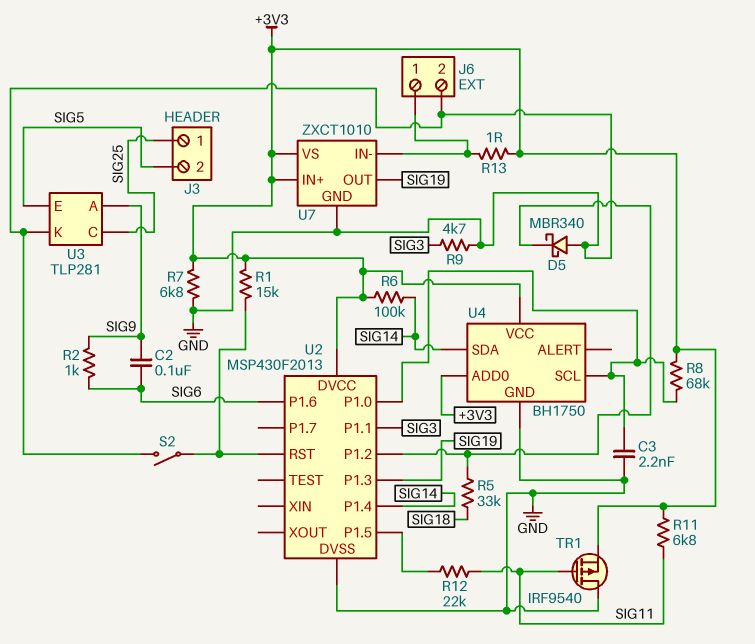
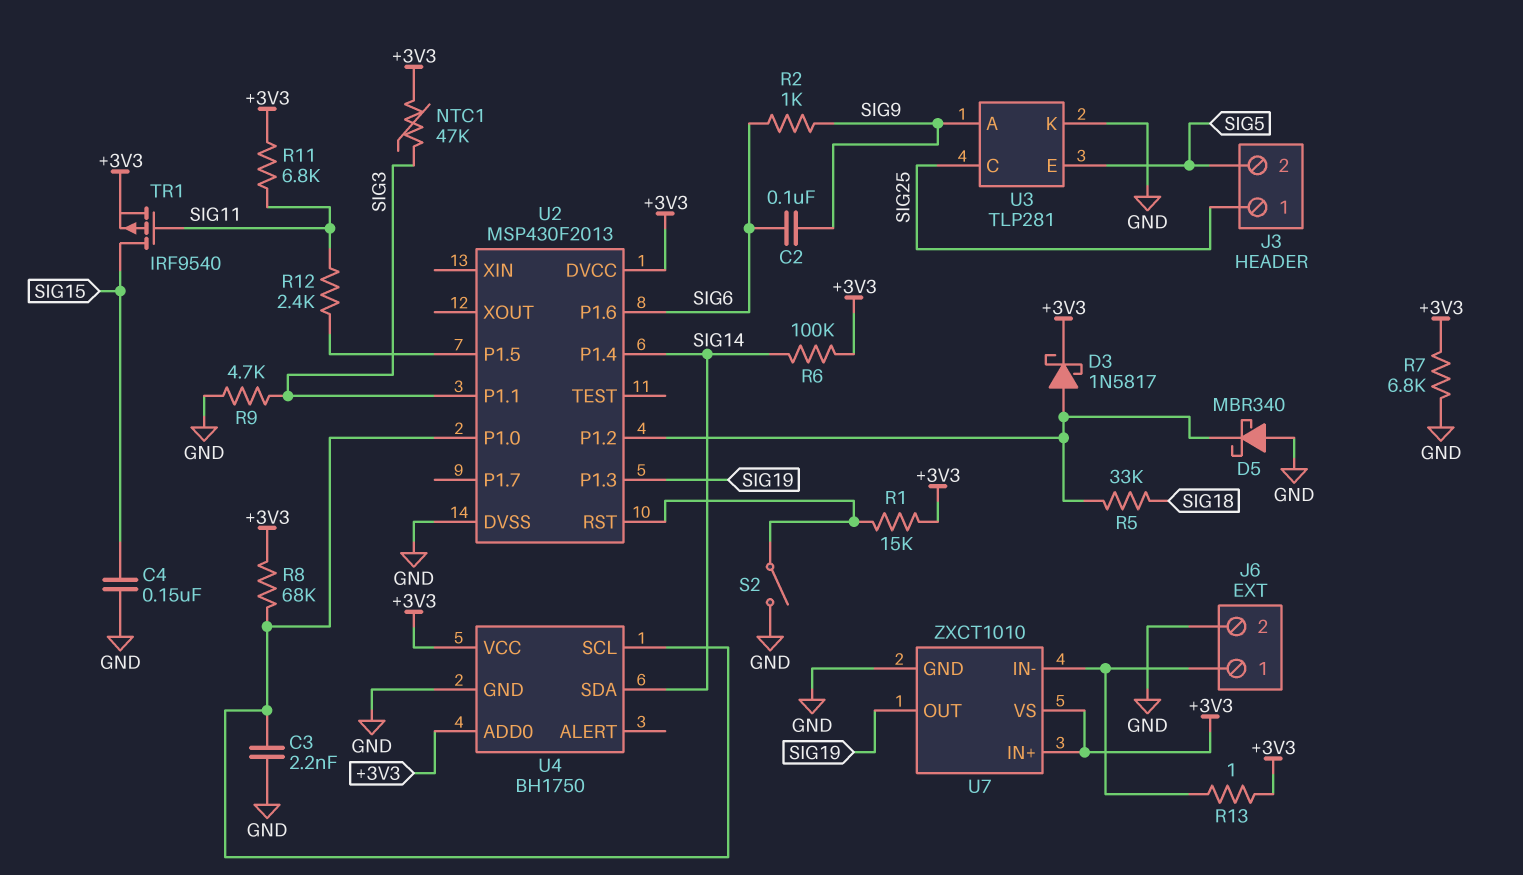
C4: none -> 150nF (GND, SIG15)
D3: none -> schottky 1N5817 (A U2/P1.2, K +3V3)
NTC1: none -> 47k (+3V3, SIG3)
R12: 22k (SIG11, U2/P1.5) -> 2.4k (SIG11, U2/P1.5)
TR1: PMOS IRF9540 (G SIG11, D GND, S +3V3) -> PMOS IRF9540 (G SIG11, D SIG15, S +3V3)

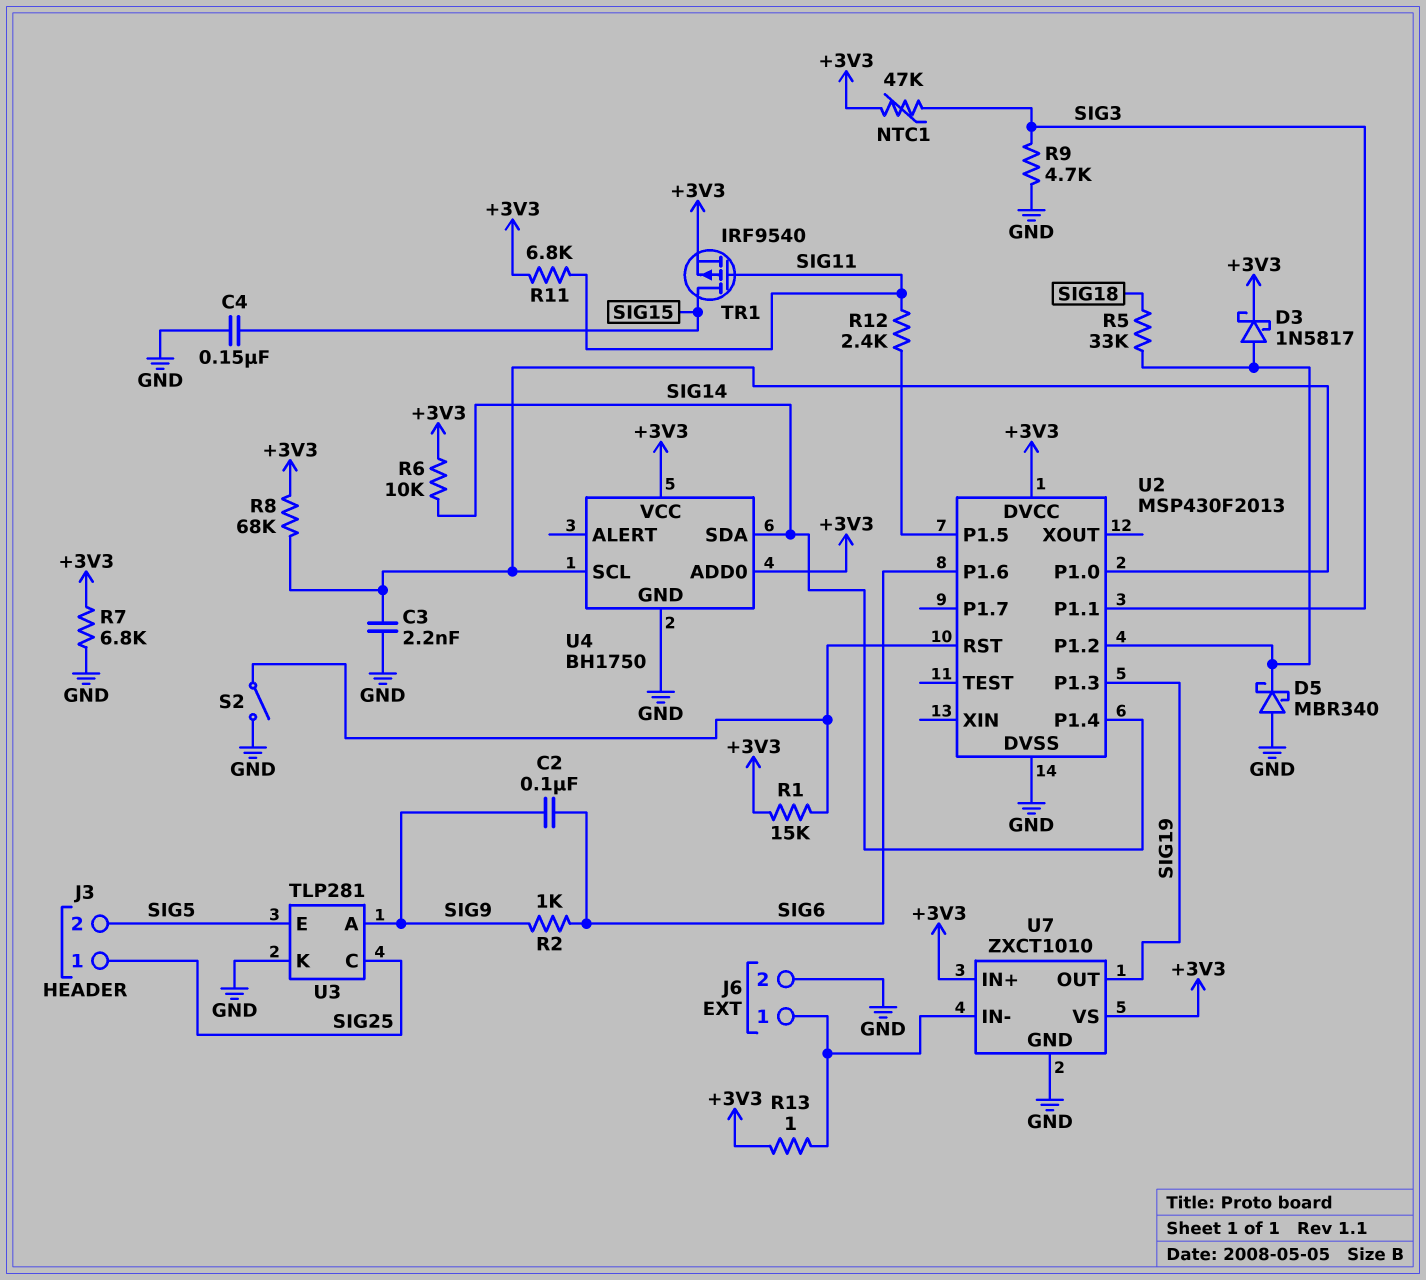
R6: 100k (+3V3, SIG14) -> 10k (+3V3, SIG14)

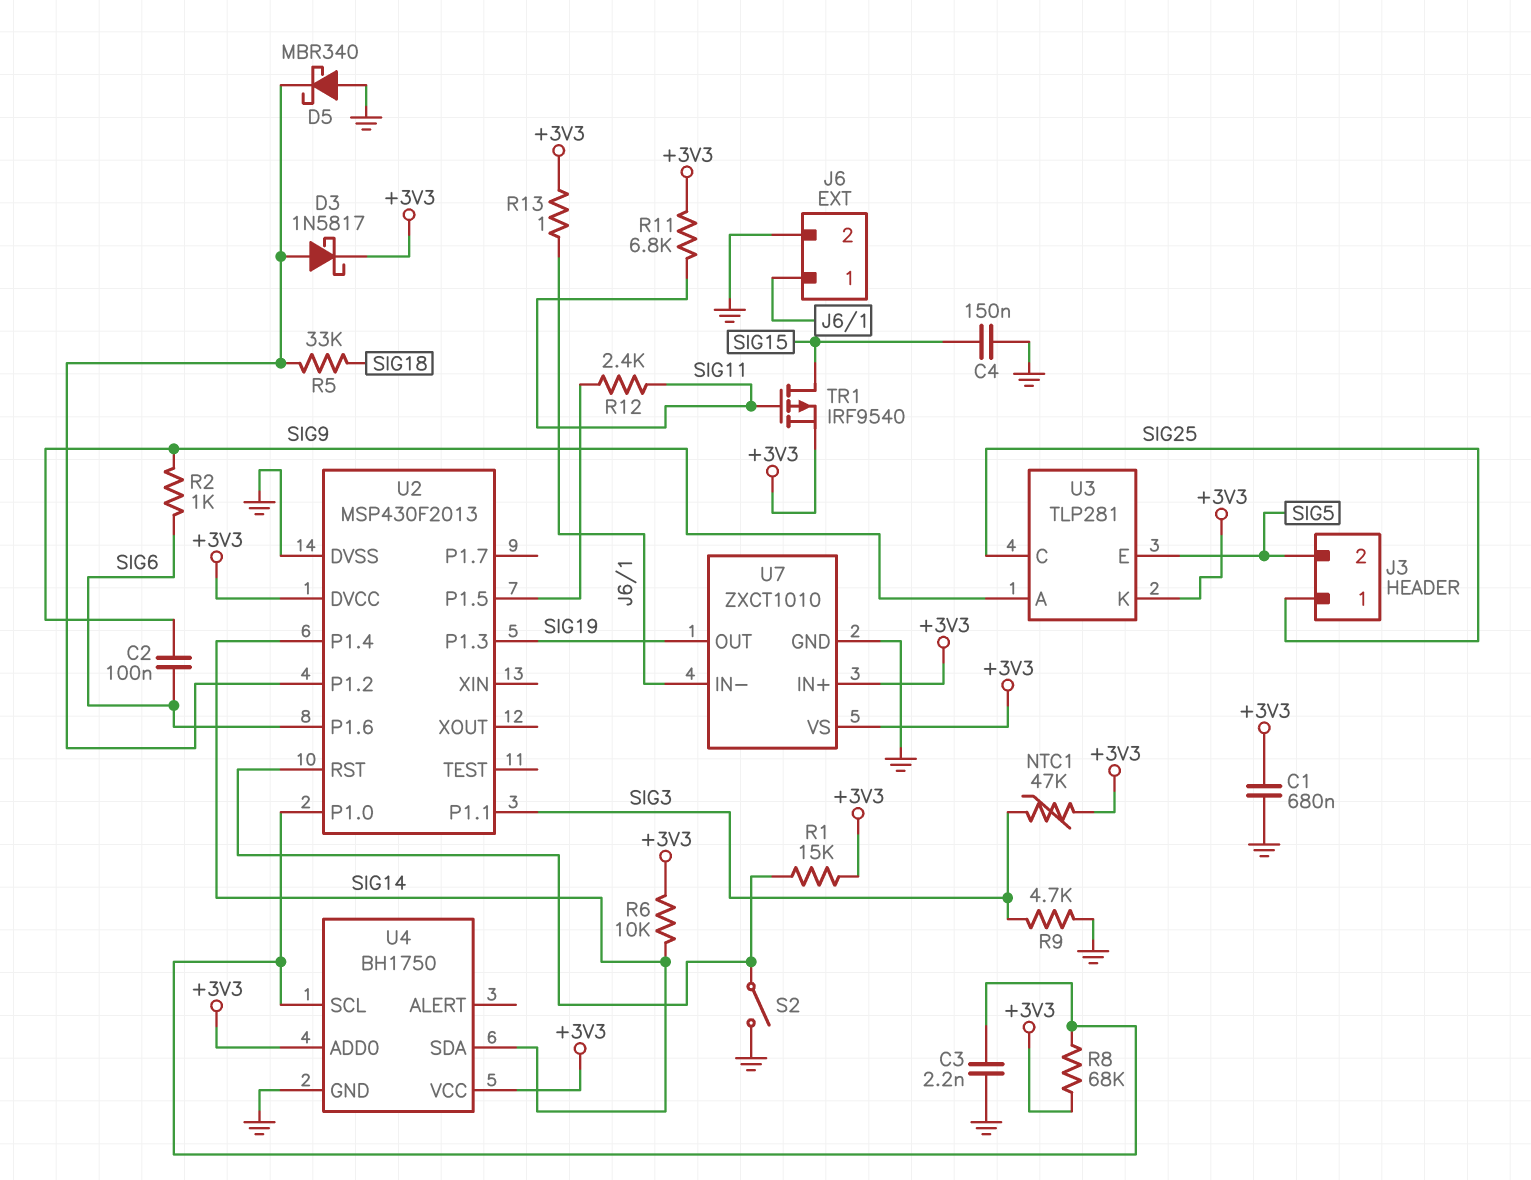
C1: none -> 680nF (+3V3, GND)
R7: 6.8k (+3V3, GND) -> none
U3 pin K: GND -> +3V3

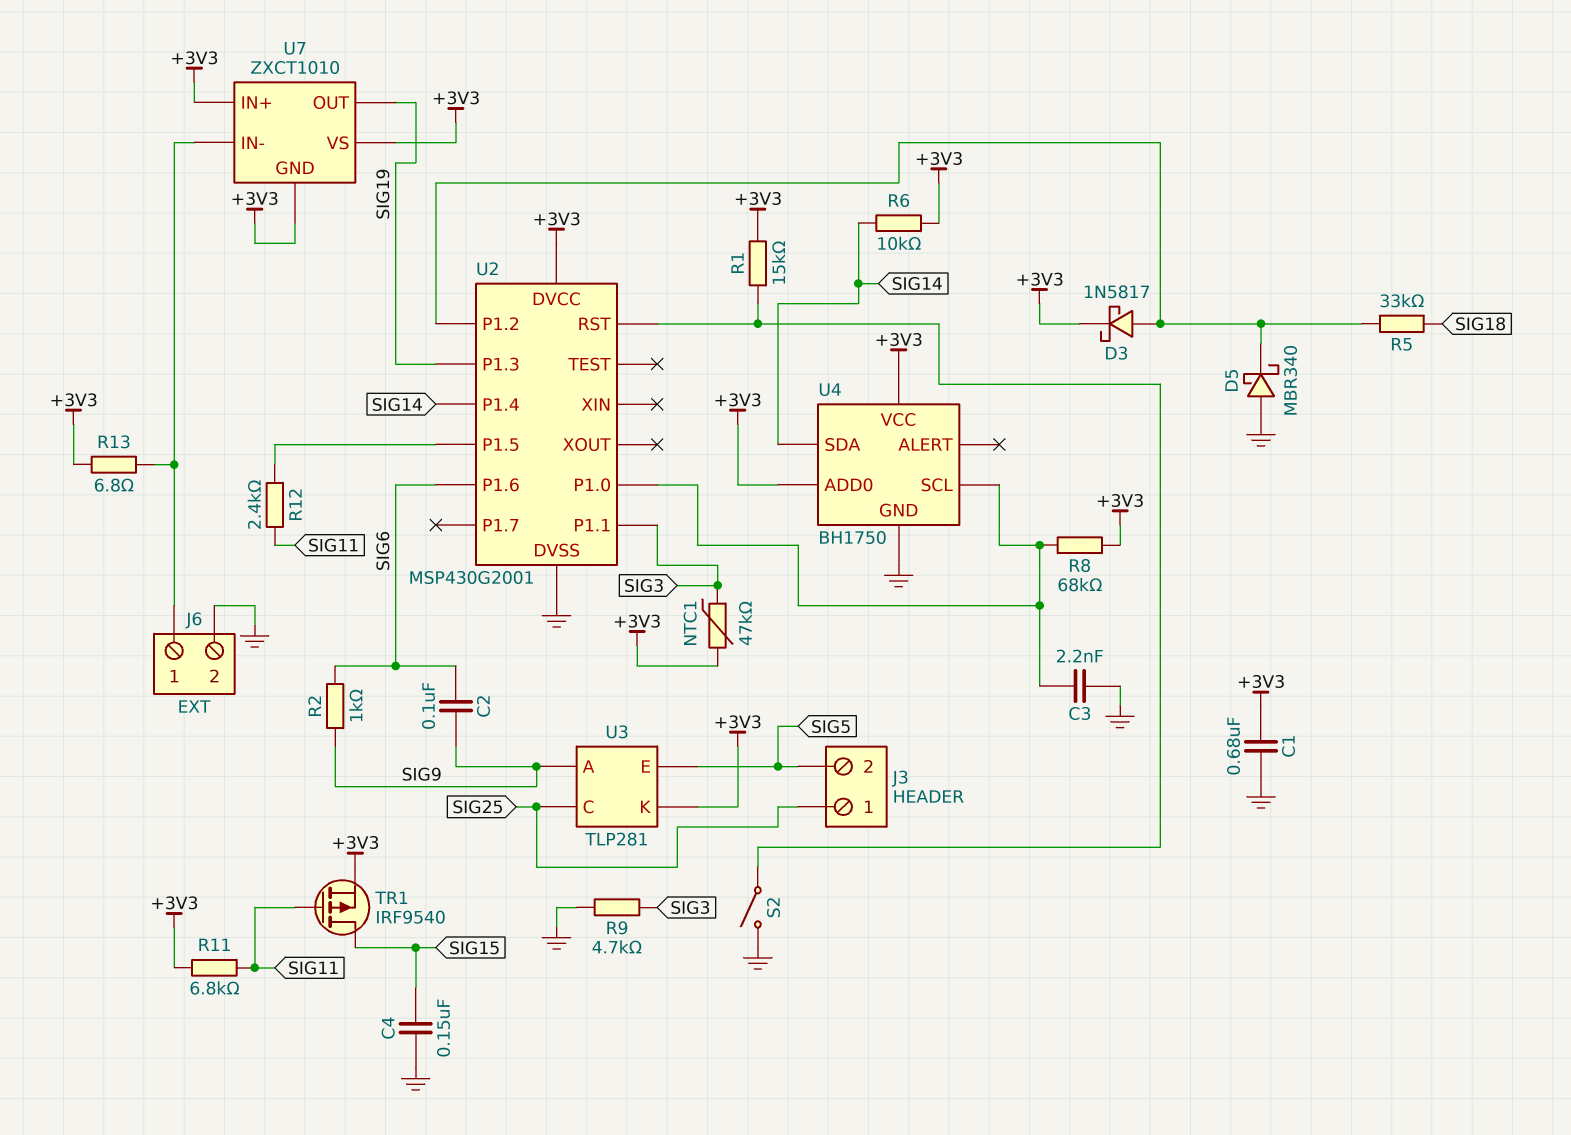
R13: 1 (+3V3, J6/1) -> 6.8 (+3V3, J6/1)
U2: MSP430F2013 -> MSP430G2001
U7 pin GND: GND -> +3V3

